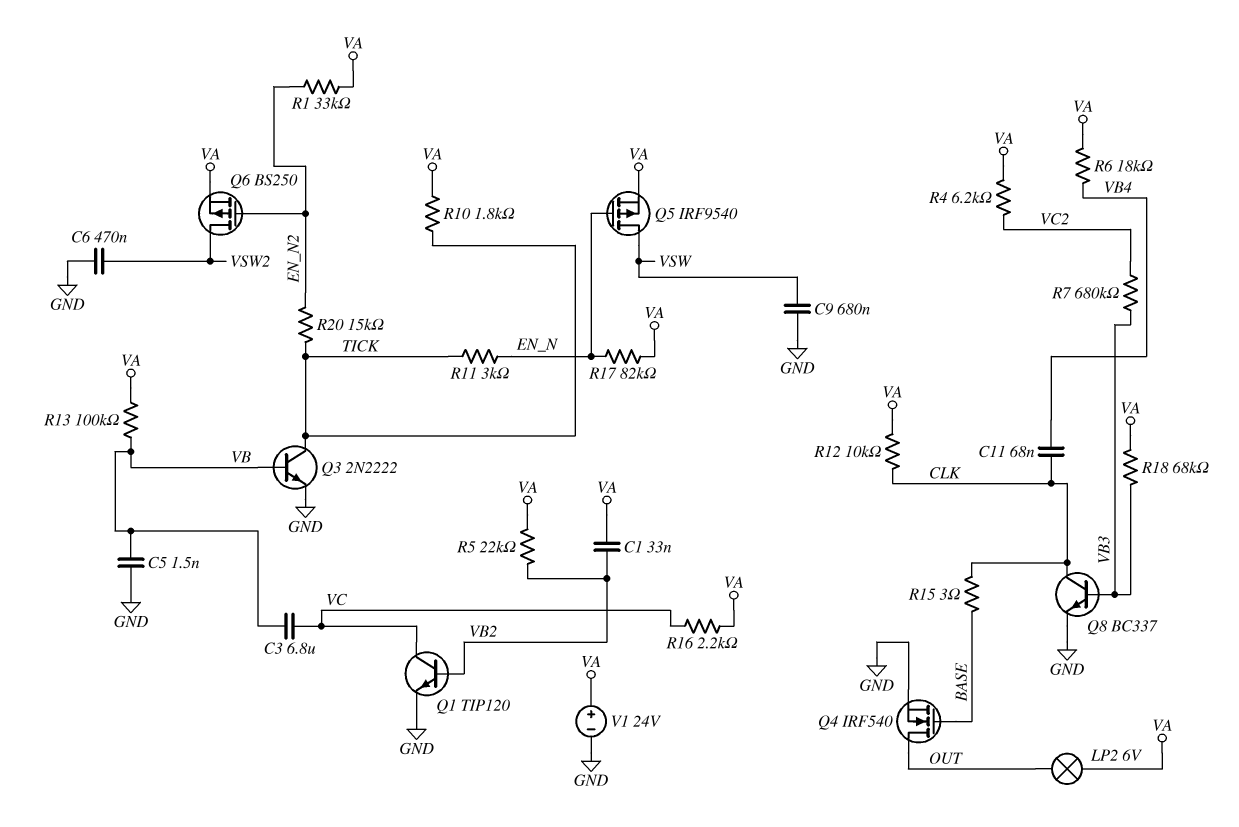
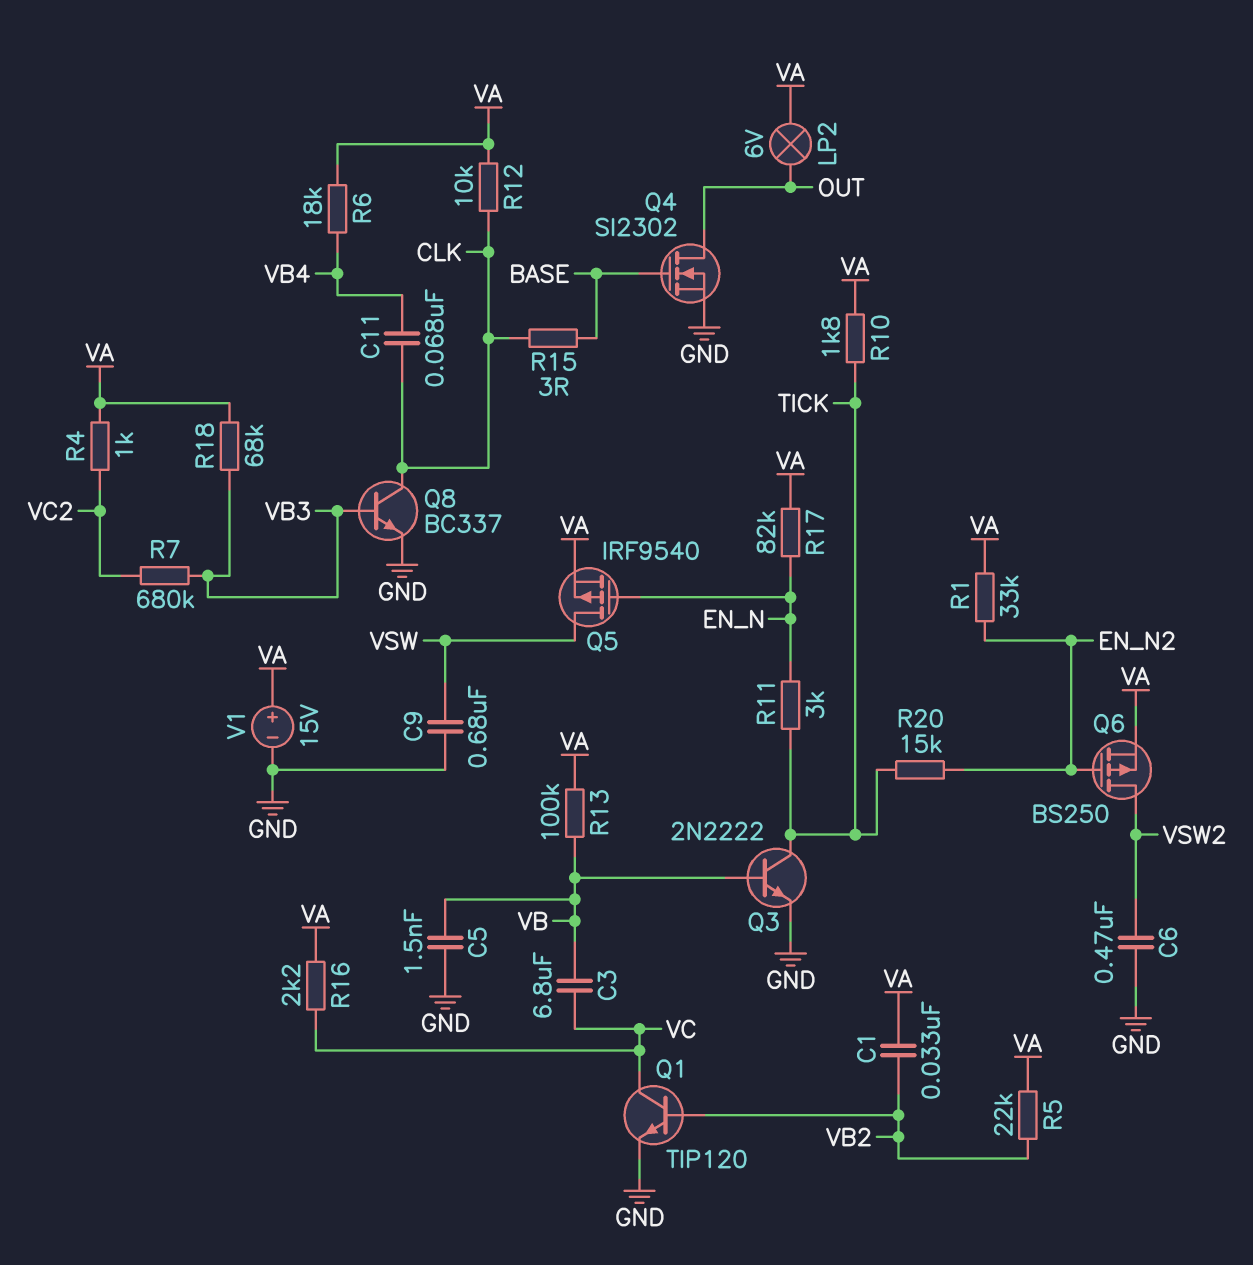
Q4: NMOS IRF540 (G BASE, D OUT, S GND) -> NMOS SI2302 (G BASE, D OUT, S GND)
R4: 6.2k (VA, VC2) -> 1k (VA, VC2)
V1: 24V (plus VA, minus GND) -> 15V (plus VA, minus GND)

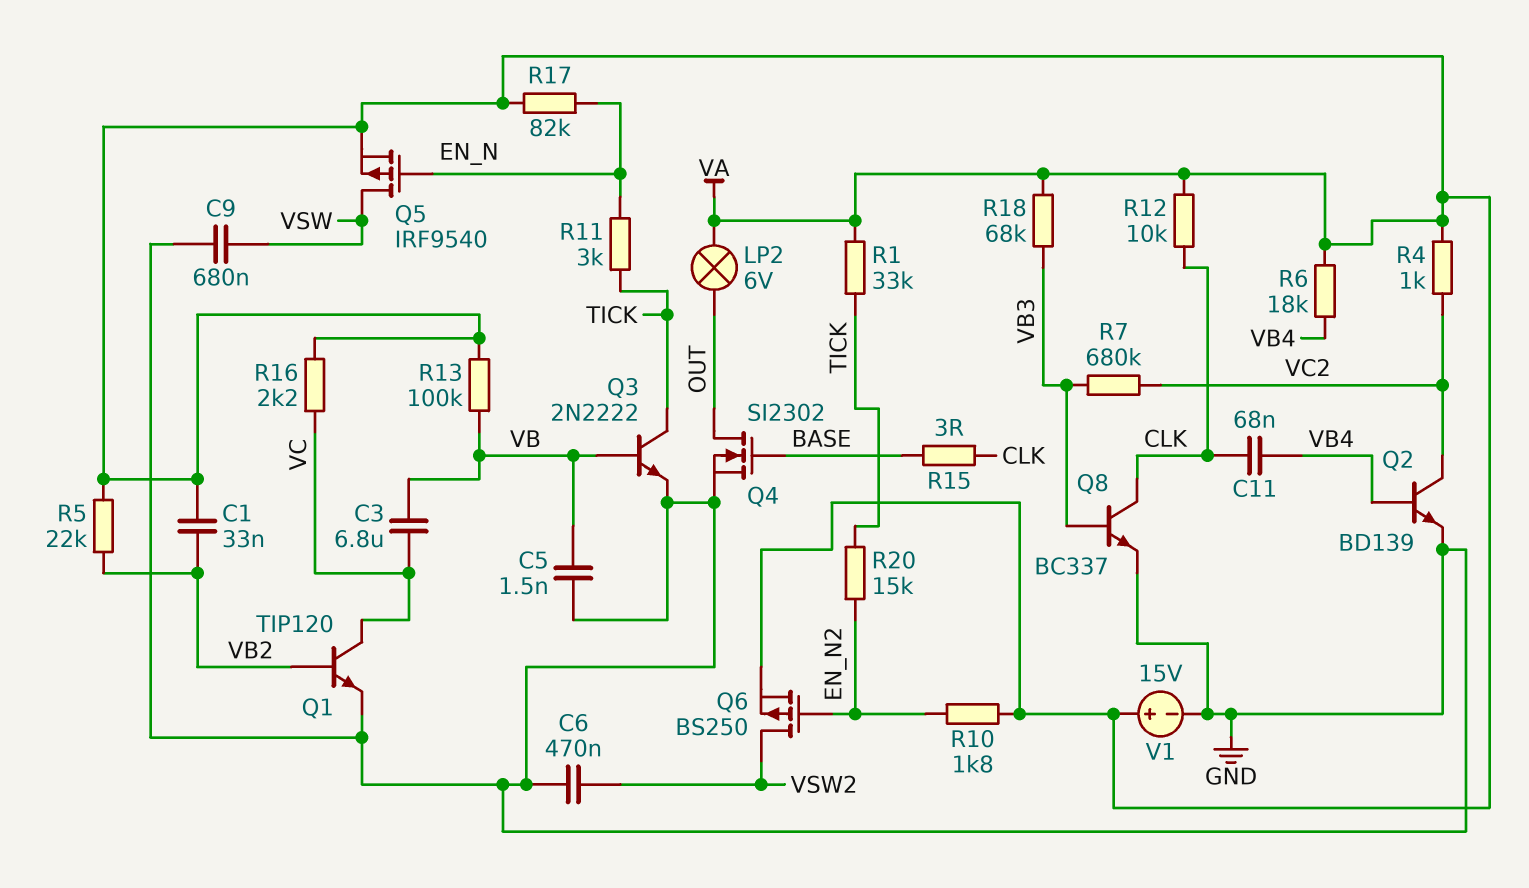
Q2: none -> NPN BD139 (B VB4, C VC2, E GND)
R1: 33k (EN_N2, VA) -> 33k (TICK, VA)
R10: 1.8k (TICK, VA) -> 1.8k (EN_N2, VA)

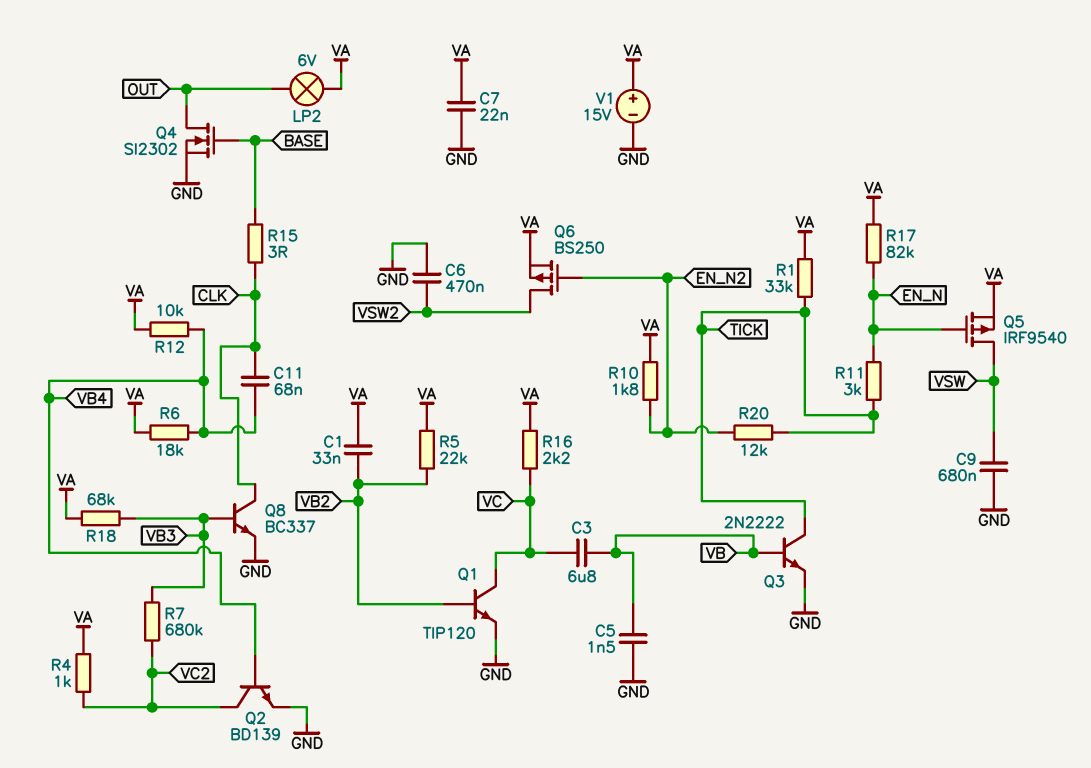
C7: none -> 22nF (GND, VA)
R12: 10k (CLK, VA) -> 10k (VA, VB4)
R13: 100k (VA, VB) -> none
R20: 15k (EN_N2, TICK) -> 12k (EN_N2, TICK)

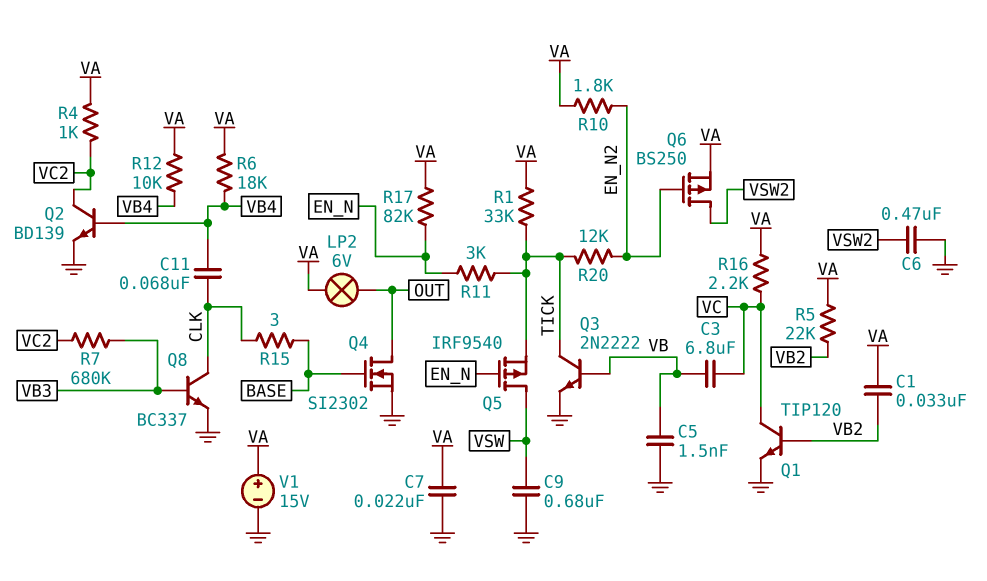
Q5: PMOS IRF9540 (G EN_N, D VSW, S VA) -> PMOS IRF9540 (G EN_N, D VSW, S TICK)
R18: 68k (VA, VB3) -> none

